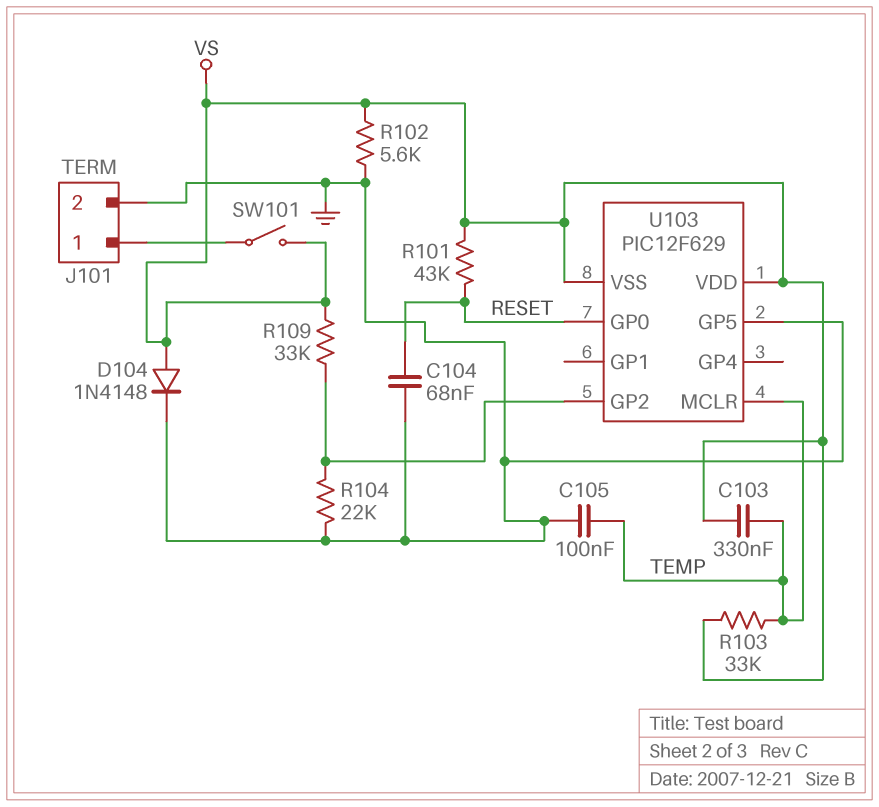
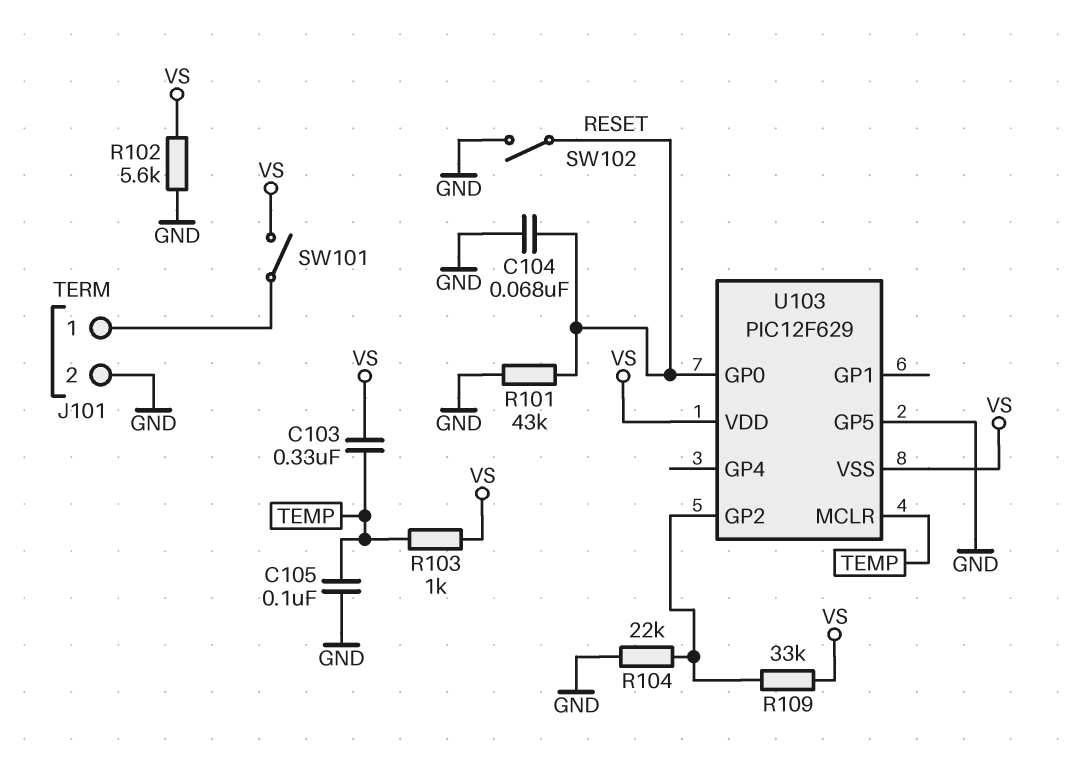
D104: diode 1N4148 (A VS, K GND) -> none
R101: 43k (RESET, VS) -> 43k (GND, RESET)
R103: 33k (TEMP, VS) -> 1k (TEMP, VS)
SW102: none -> switch (GND, RESET)

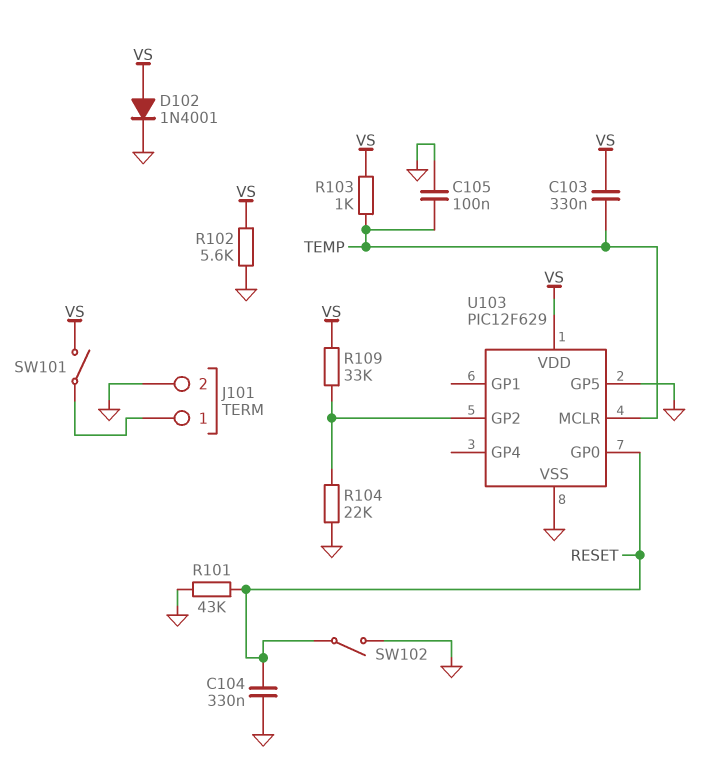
C104: 68nF (GND, RESET) -> 330nF (GND, RESET)
D102: none -> diode 1N4001 (A VS, K GND)
U103 pin VSS: VS -> GND

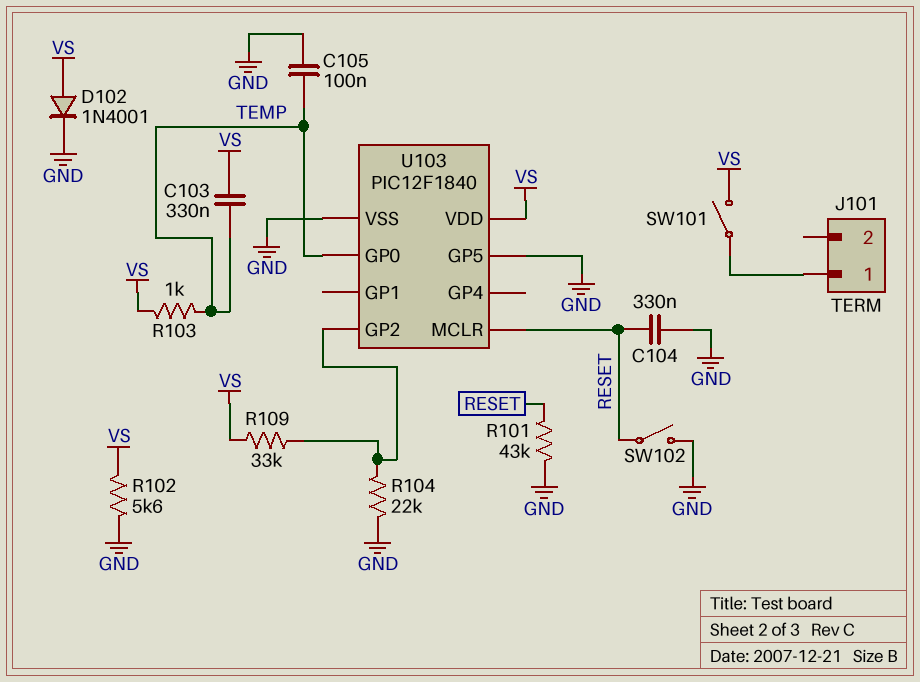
J101 pin 2: GND -> none
U103: PIC12F629 -> PIC12F1840
U103 pin GP0: RESET -> TEMP
U103 pin MCLR: TEMP -> RESET

